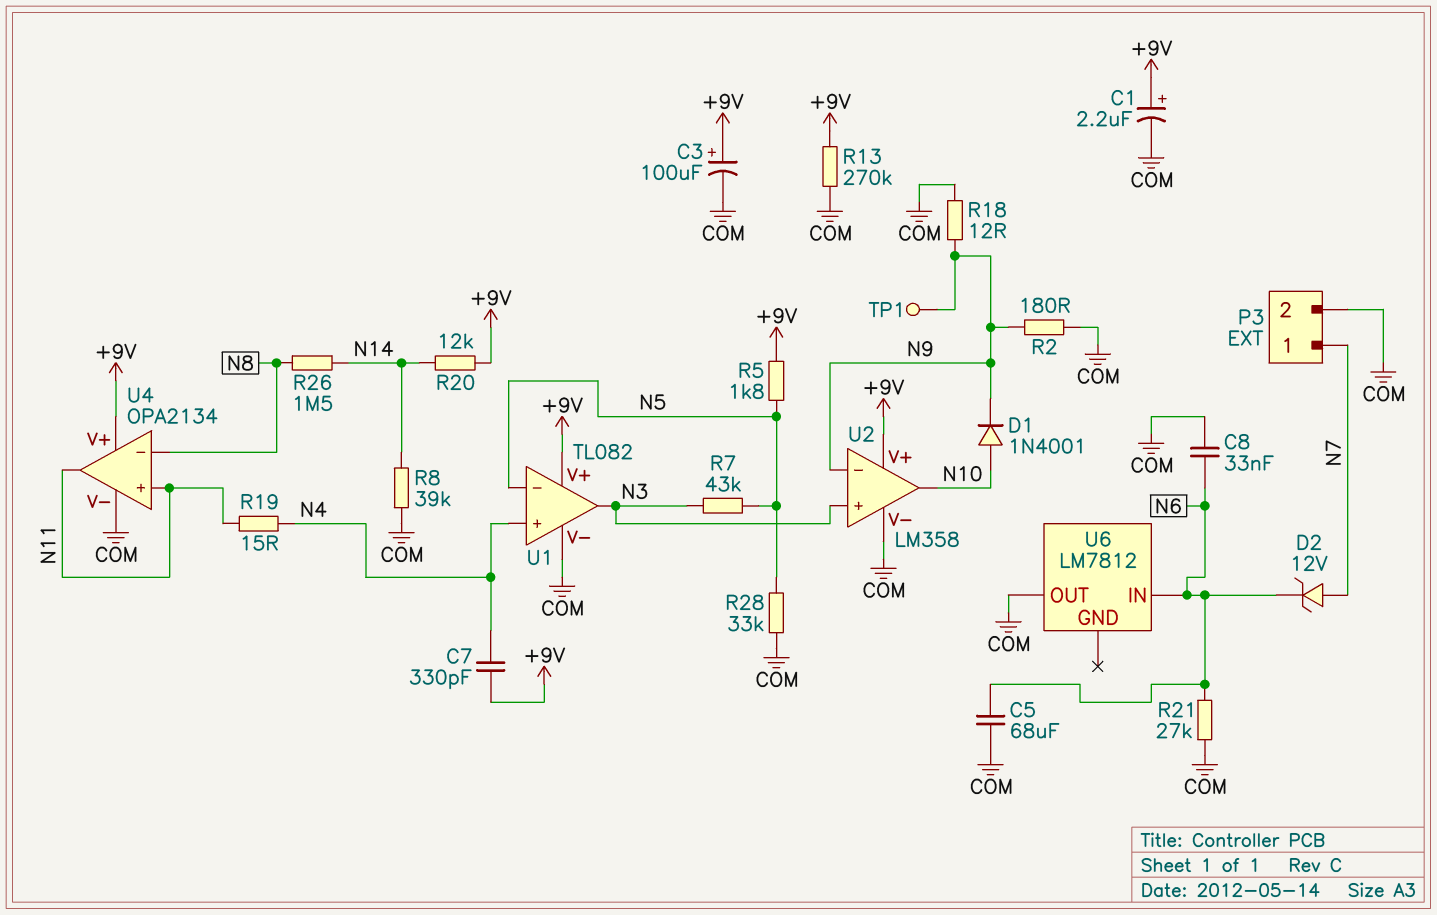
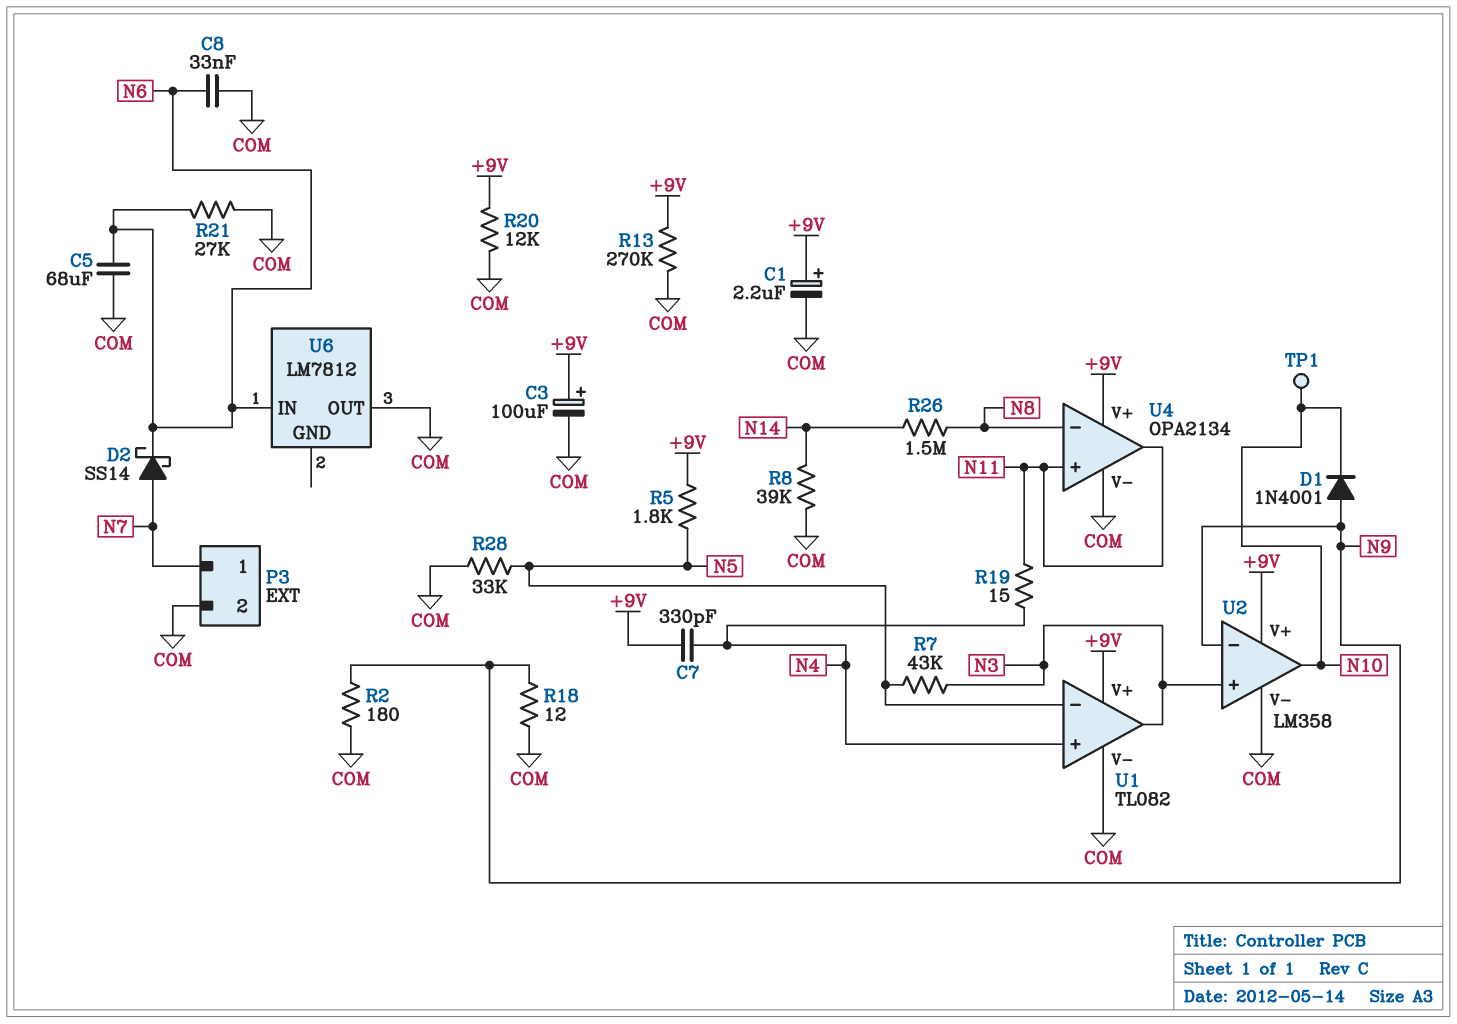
D1: diode 1N4001 (A N10, K N9) -> diode 1N4001 (A N9, K N10)
D2: zener 12V (A N7, K N6) -> schottky SS14 (A N7, K N6)
R20: 12k (+9V, N14) -> 12k (+9V, COM)
TP1: test point (N9) -> test point (N10)

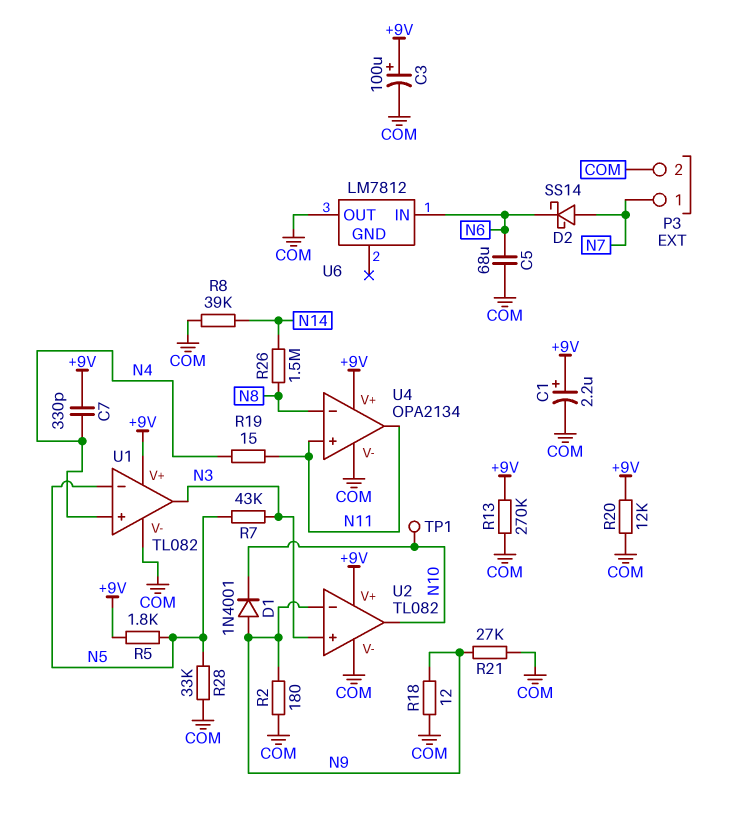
C8: 33nF (COM, N6) -> none
R21: 27k (COM, N6) -> 27k (COM, N9)
U2: LM358 -> TL082

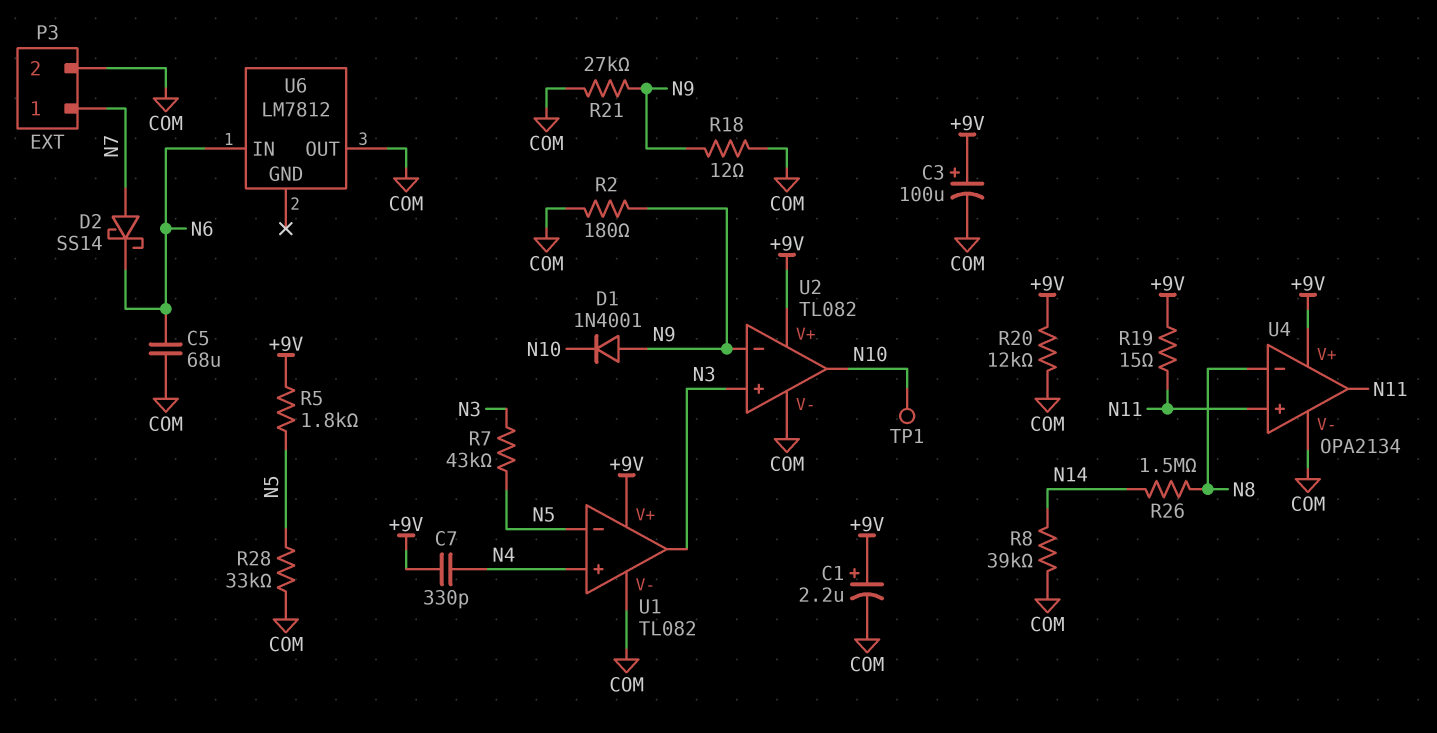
R13: 270k (+9V, COM) -> none
R19: 15 (N4, N11) -> 15 (+9V, N11)

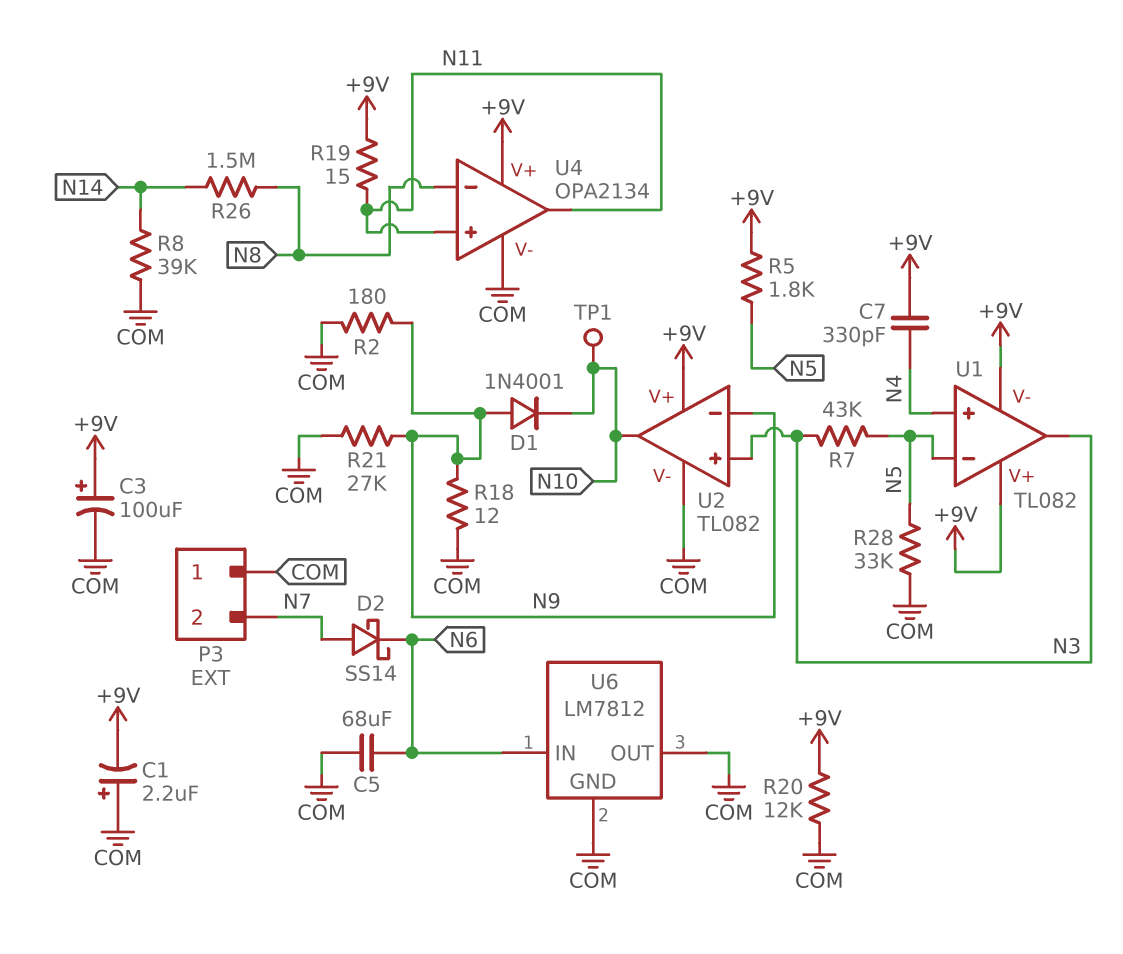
C1: 2.2uF (plus +9V, minus COM) -> 2.2uF (plus COM, minus +9V)
P3 pin 1: N7 -> COM
P3 pin 2: COM -> N7
U1 pin V-: COM -> +9V
U6 pin GND: none -> COM

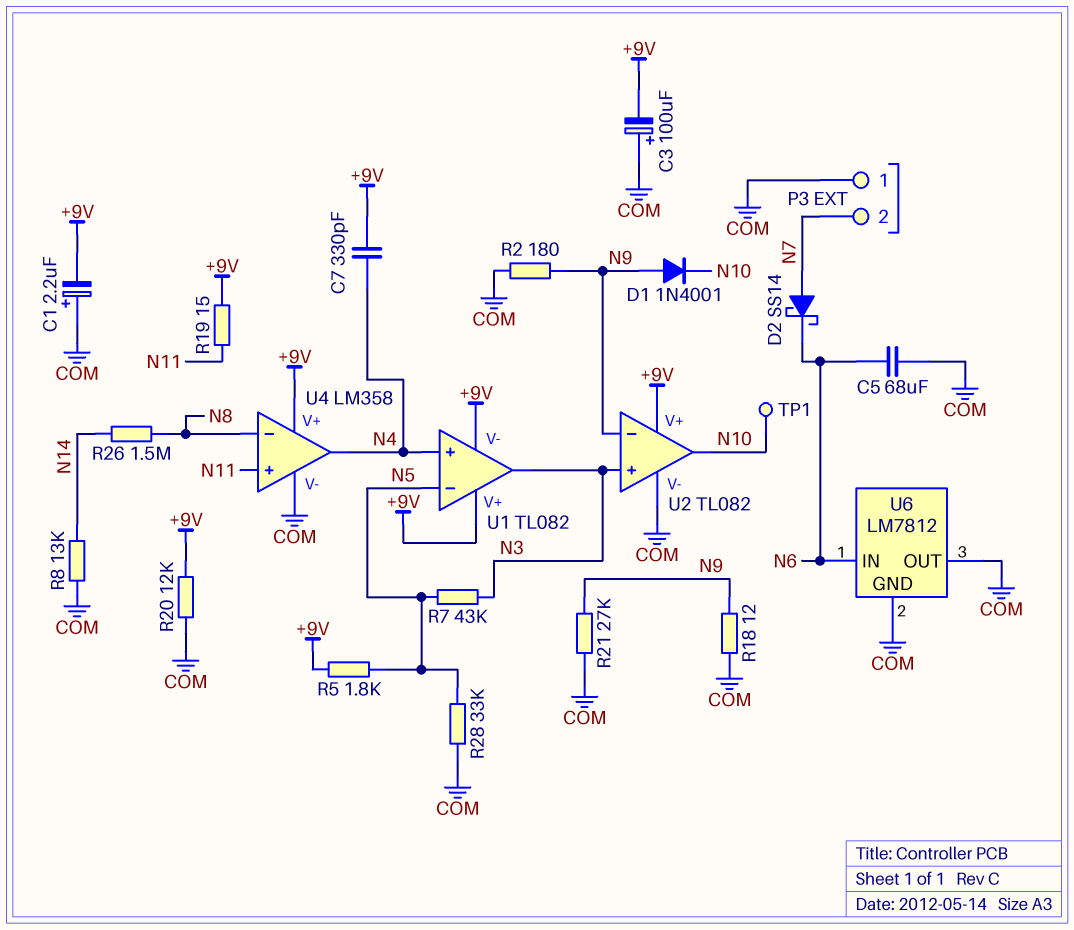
C3: 100uF (plus +9V, minus COM) -> 100uF (plus COM, minus +9V)
R8: 39k (COM, N14) -> 13k (COM, N14)
U4: OPA2134 -> LM358
U4 pin out: N11 -> N4

